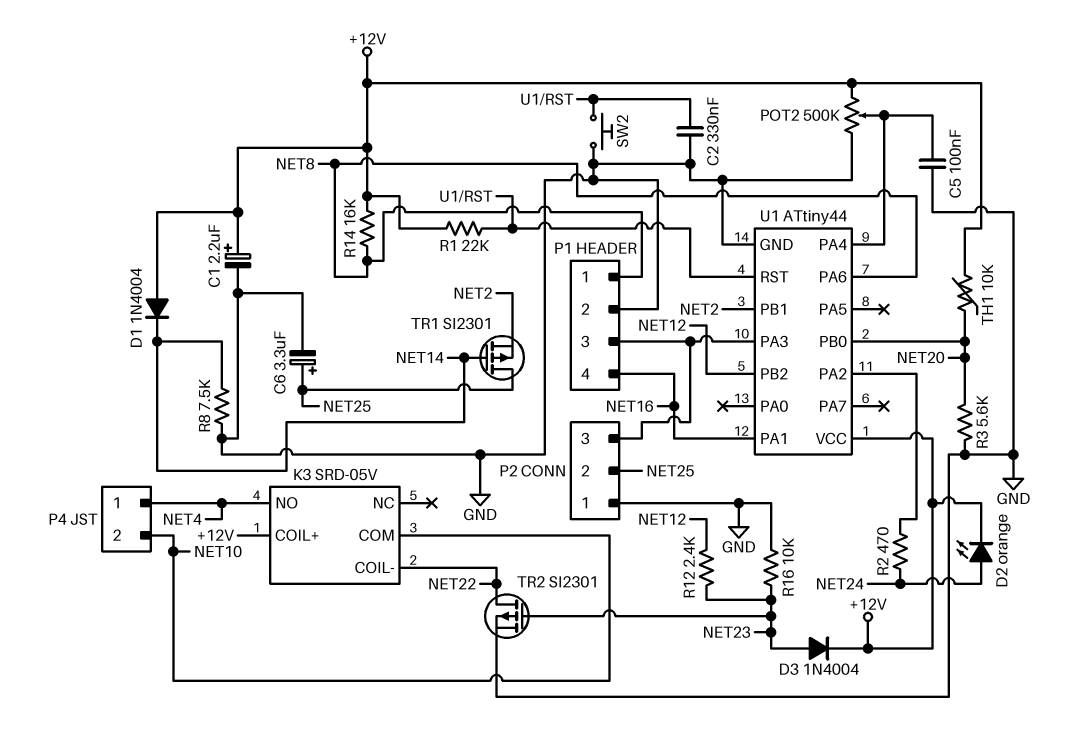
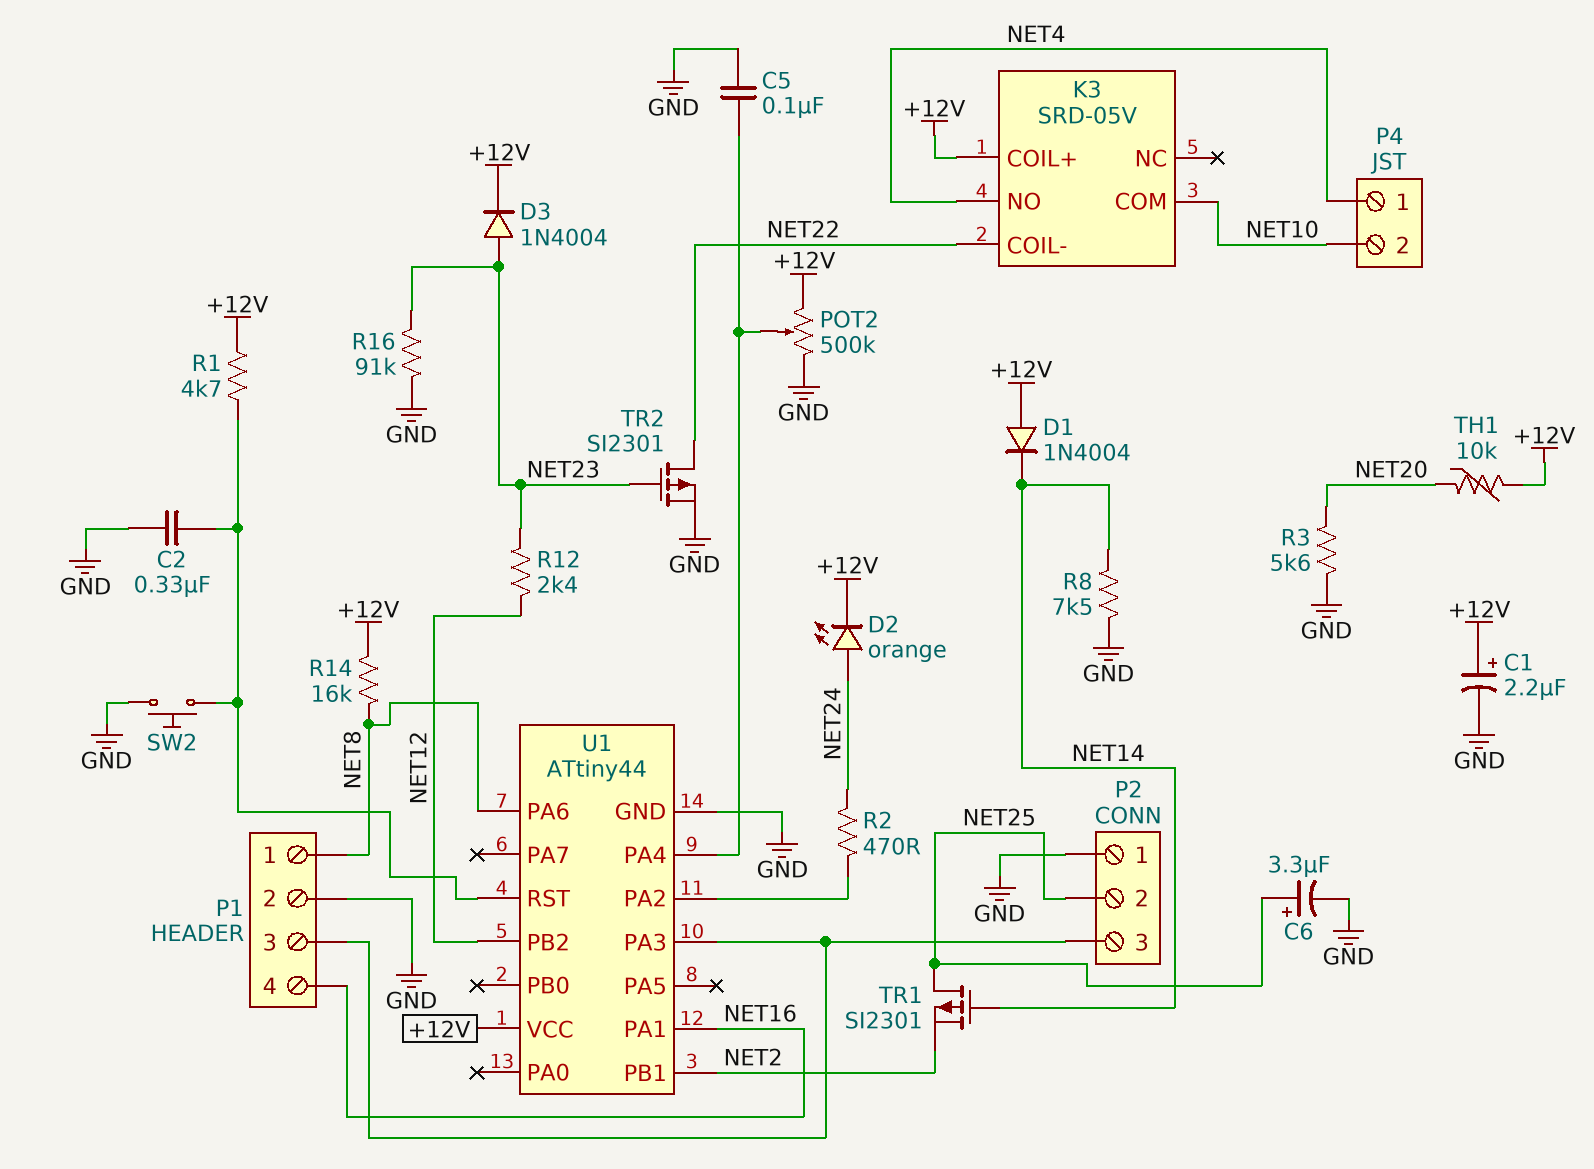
R1: 22k (+12V, U1/RST) -> 4.7k (+12V, U1/RST)
R16: 10k (GND, NET23) -> 91k (GND, NET23)
U1 pin PB0: NET20 -> none

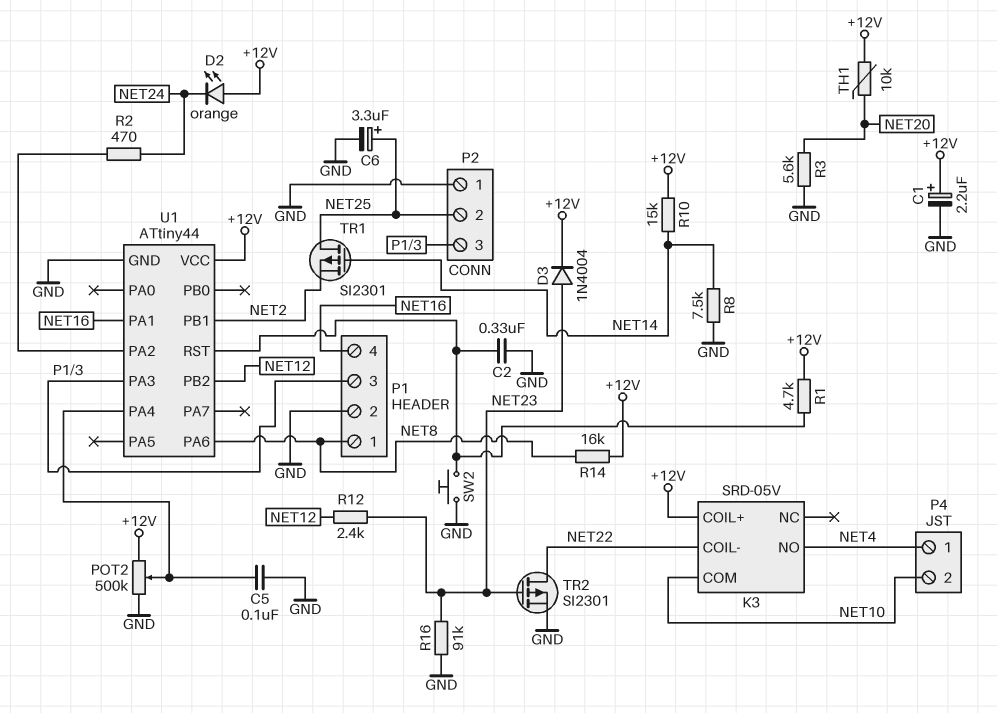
D1: diode 1N4004 (A +12V, K NET14) -> none
D2: LED orange (A NET24, K +12V) -> LED orange (A +12V, K NET24)
R10: none -> 15k (+12V, NET14)

